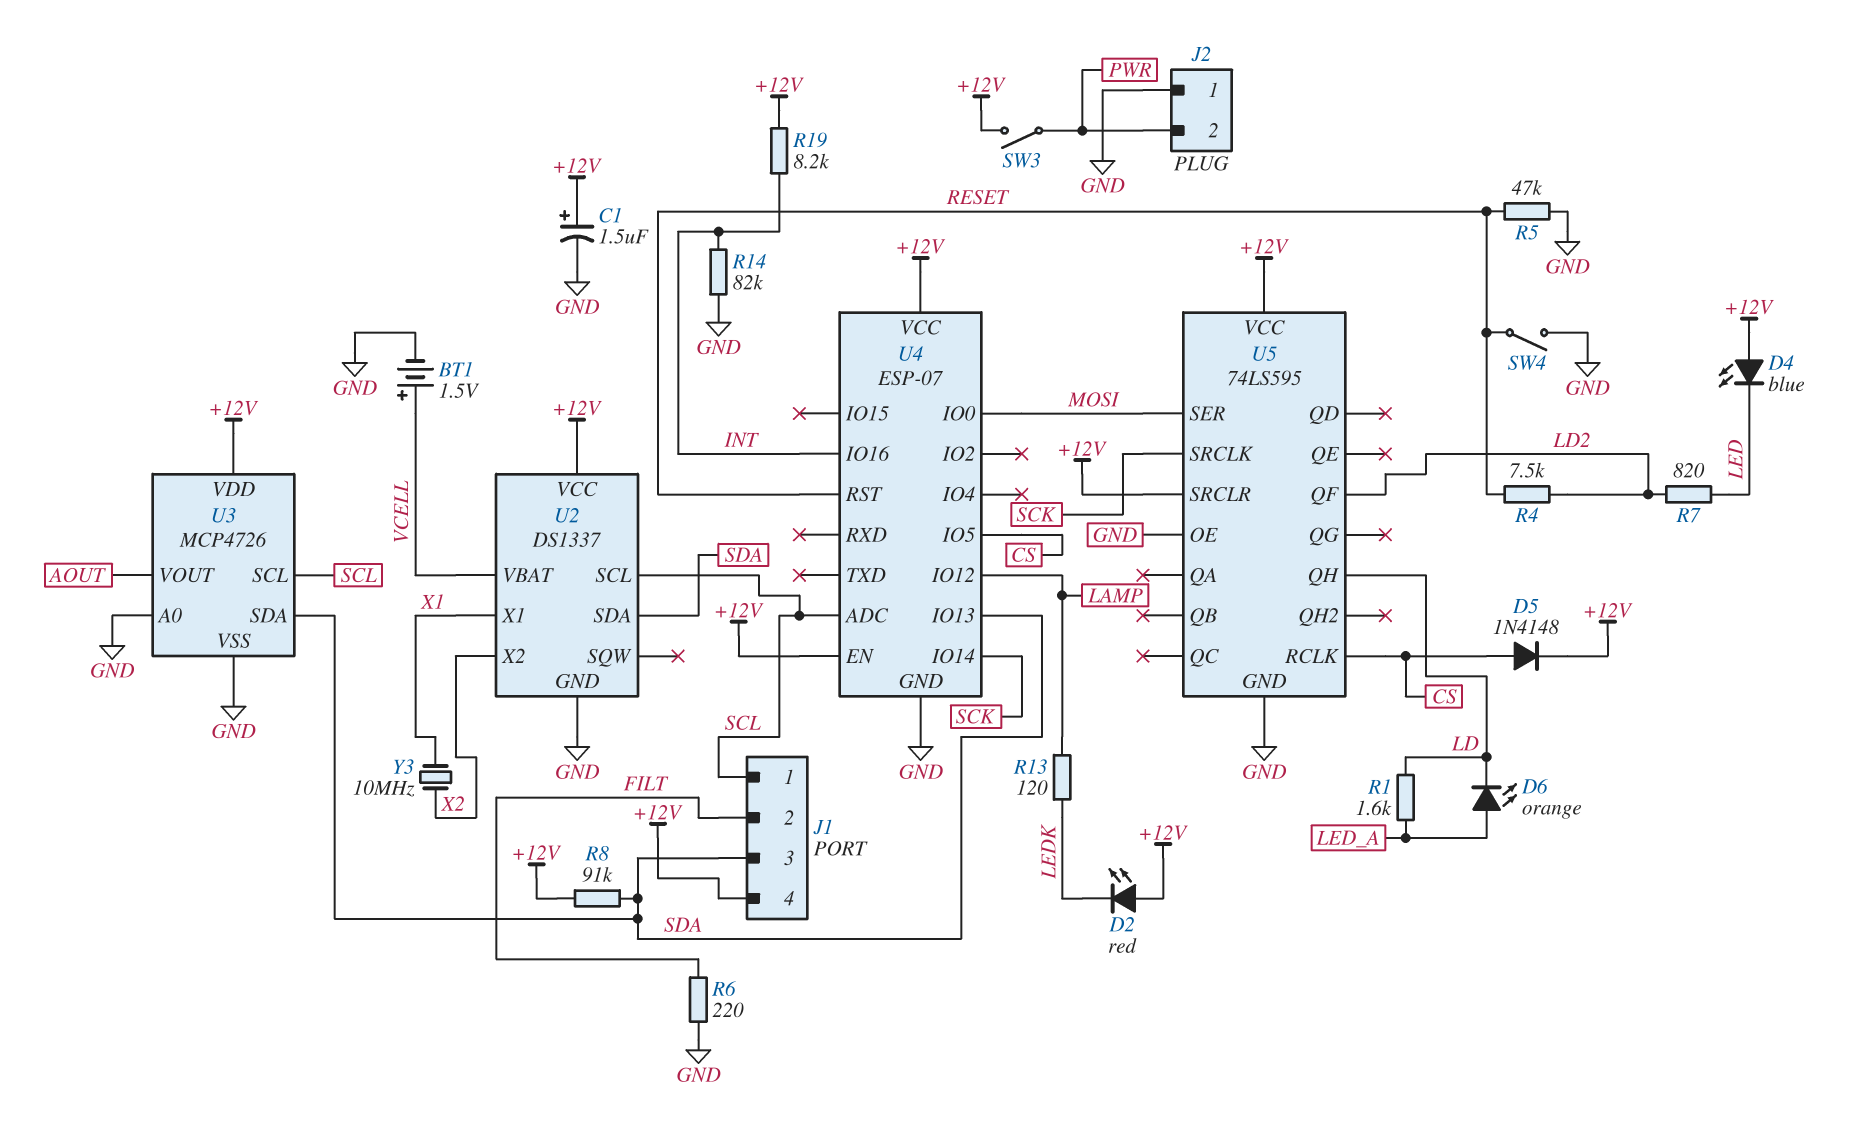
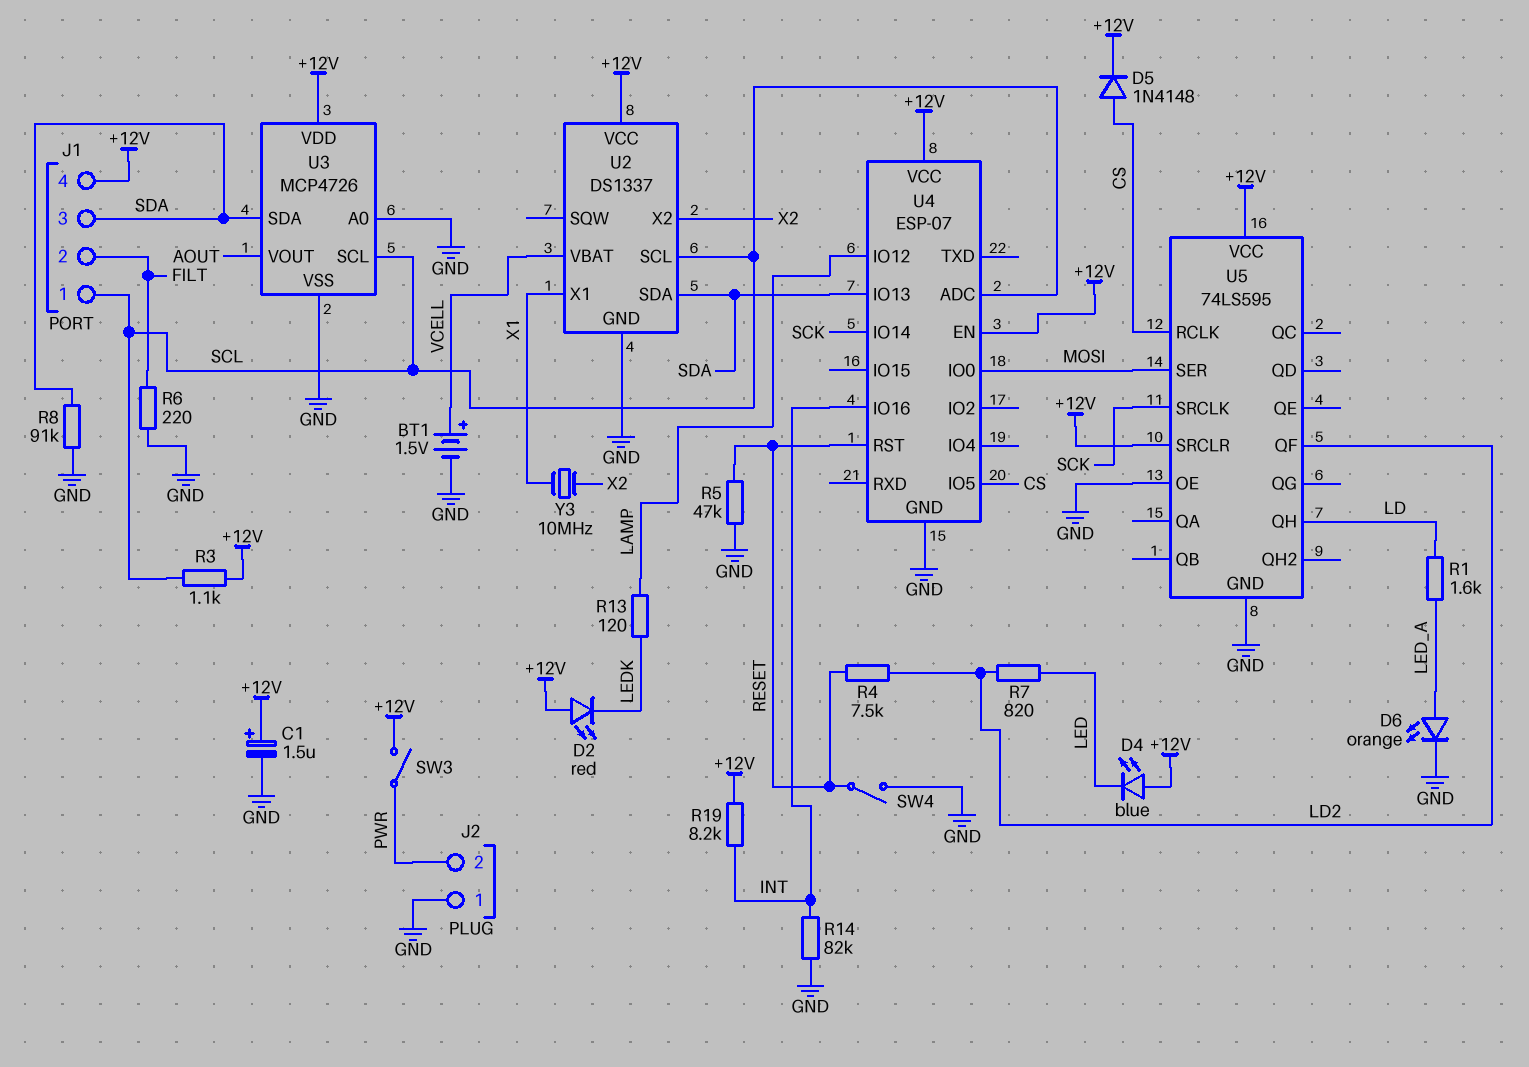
D6: LED orange (A LED_A, K LD) -> LED orange (A LED_A, K GND)
R3: none -> 1.1k (+12V, SCL)
R8: 91k (+12V, SDA) -> 91k (GND, SDA)

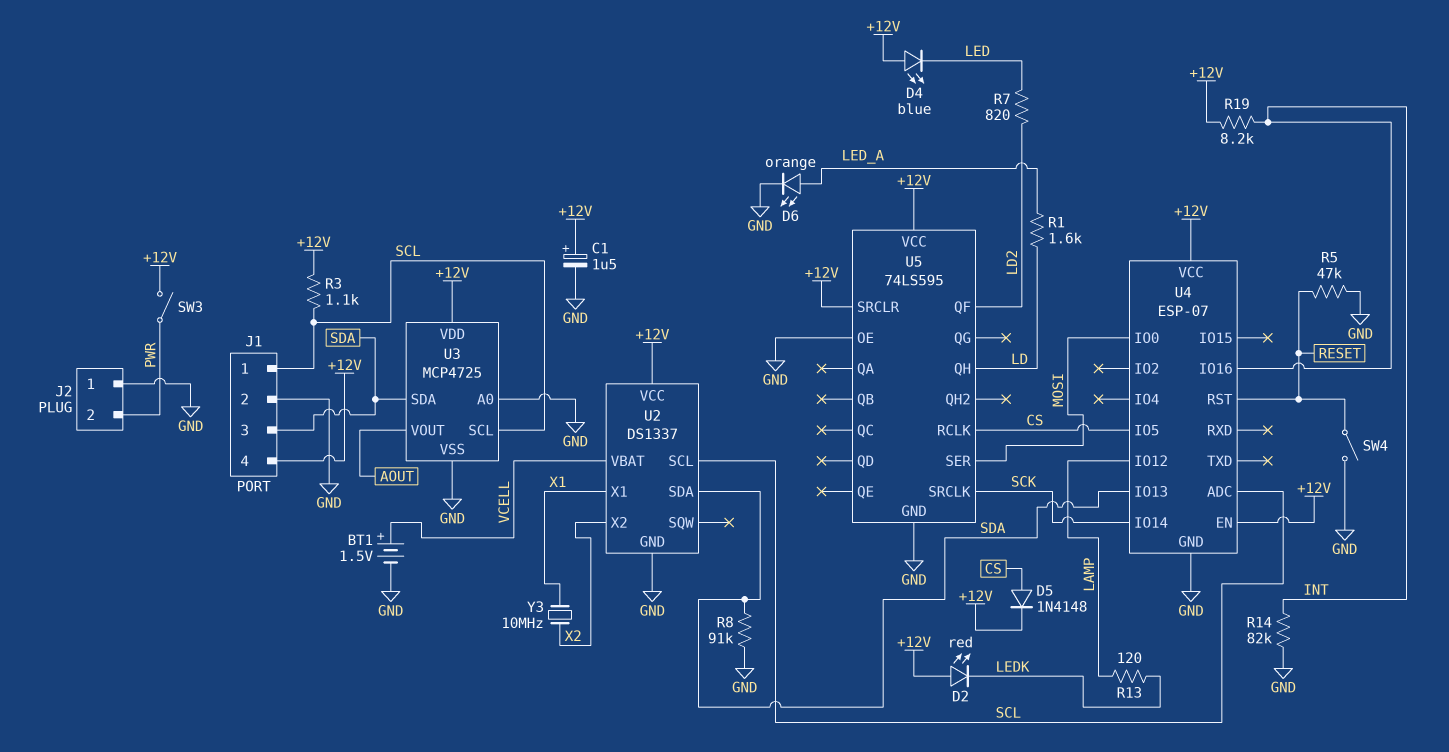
J1 pin 2: FILT -> GND
R4: 7.5k (LD2, RESET) -> none
R6: 220 (FILT, GND) -> none
U3: MCP4726 -> MCP4725

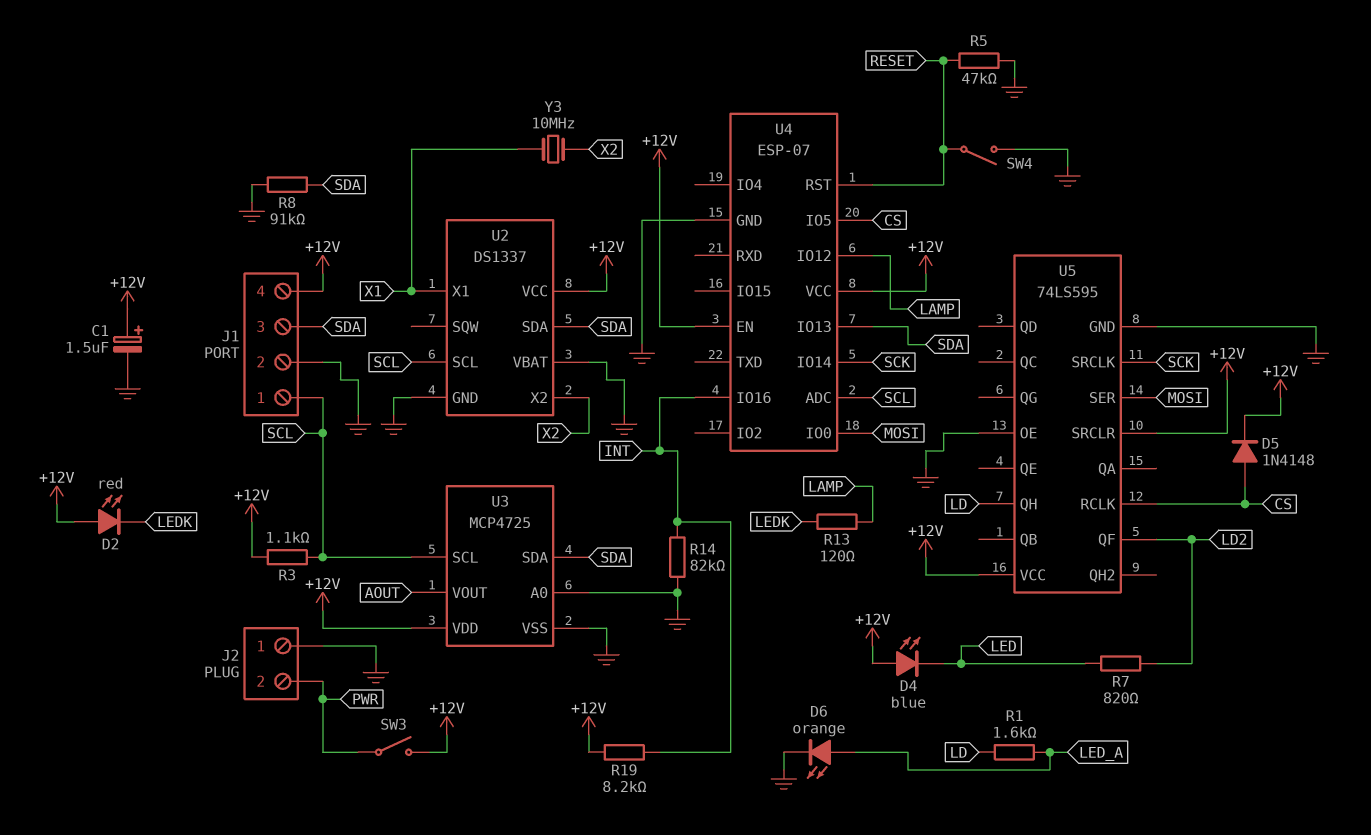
BT1: 1.5V (plus VCELL, minus GND) -> none
U2 pin VBAT: VCELL -> GND

